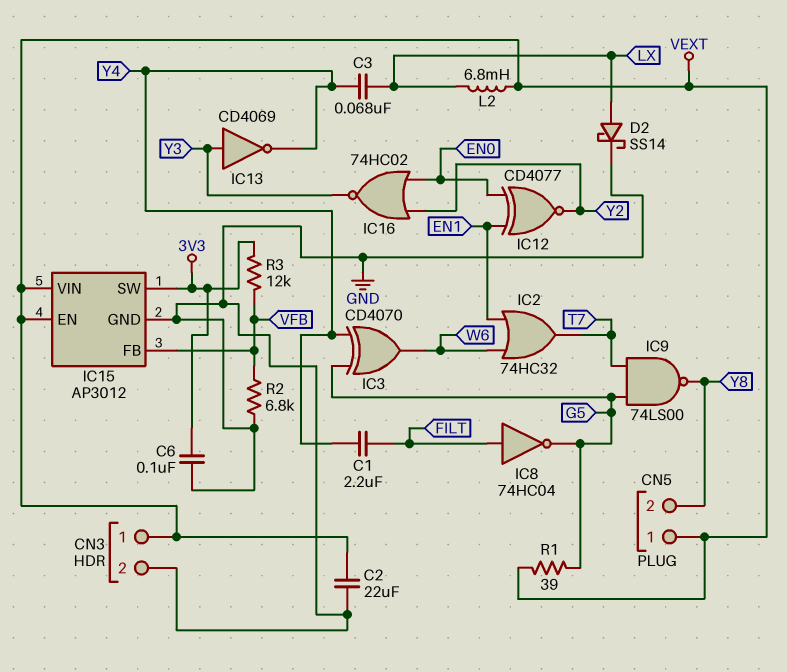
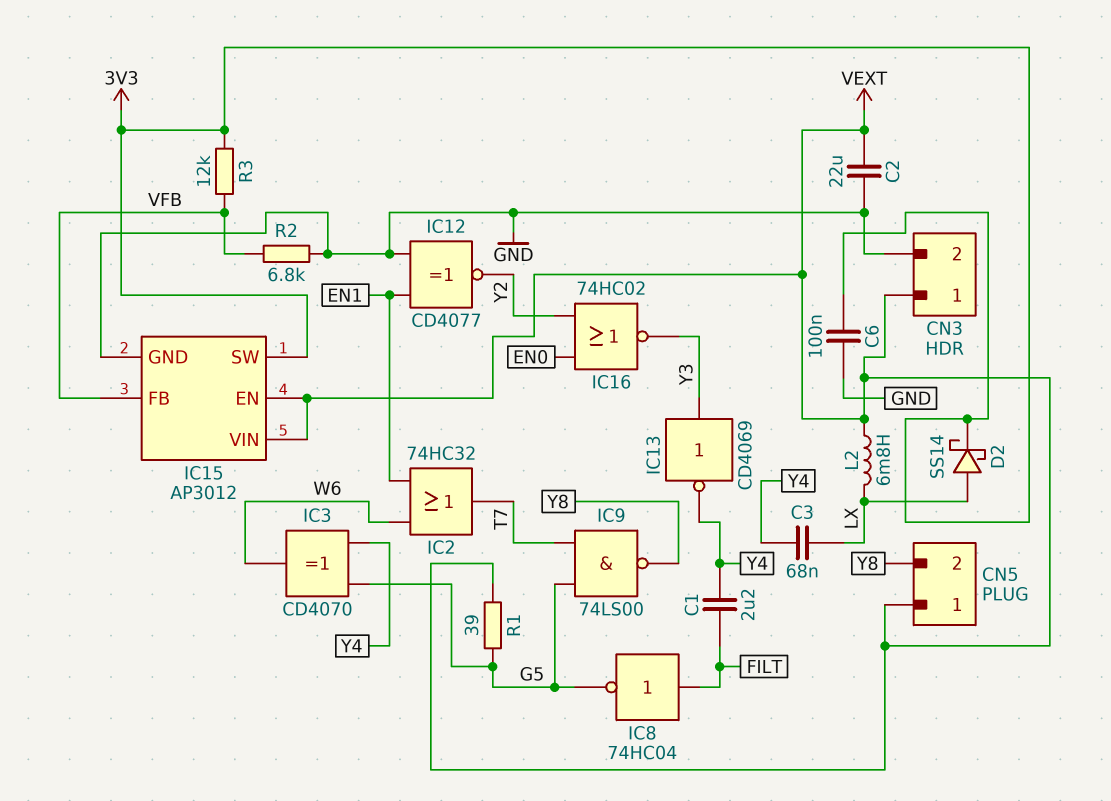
D2: schottky SS14 (A LX, K GND) -> schottky SS14 (A LX, K 3V3)
IC12: XNOR CD4077 (in EN0, in EN1, out Y2) -> XNOR CD4077 (in EN1, in GND, out Y2)

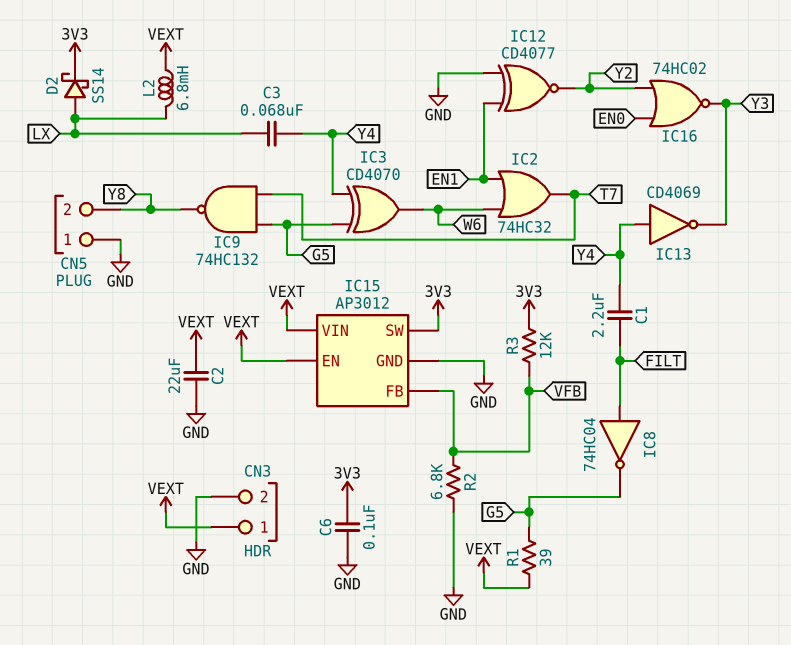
CN5 pin 1: VEXT -> GND
IC9: NAND 74LS00 (in G5, in T7, out Y8) -> NAND 74HC132 (in G5, in T7, out Y8)
IC13: NOT CD4069 (in Y3, out Y4) -> NOT CD4069 (in Y4, out Y3)

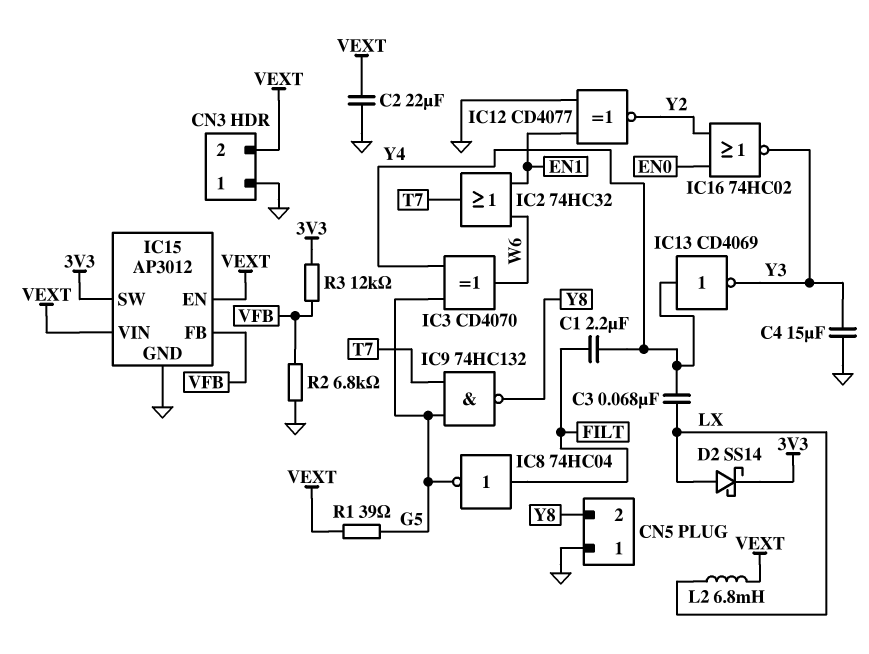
C4: none -> 15uF (GND, Y3)
C6: 100nF (3V3, GND) -> none
CN3 pin 1: VEXT -> GND
CN3 pin 2: GND -> VEXT

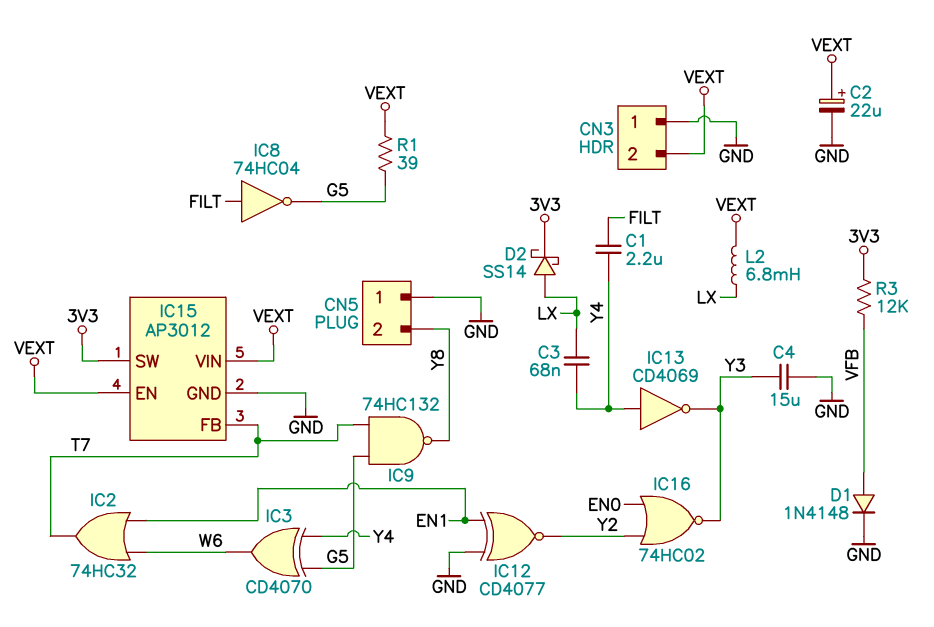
C2: 22uF (GND, VEXT) -> 22uF (plus VEXT, minus GND)
D1: none -> diode 1N4148 (A VFB, K GND)
IC15 pin FB: VFB -> T7
R2: 6.8k (GND, VFB) -> none

